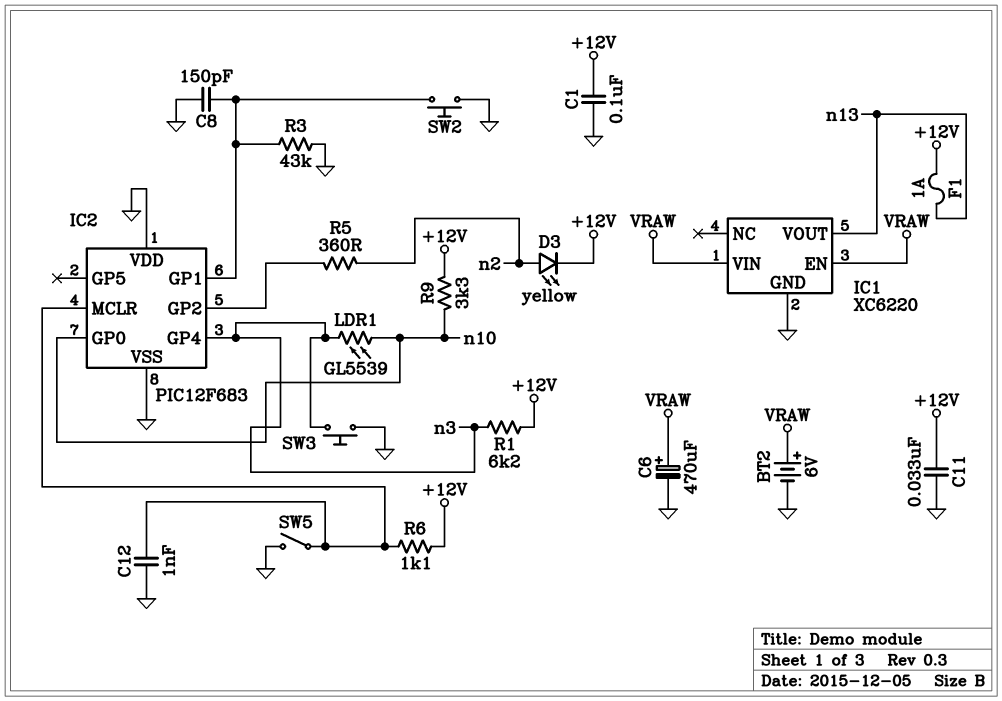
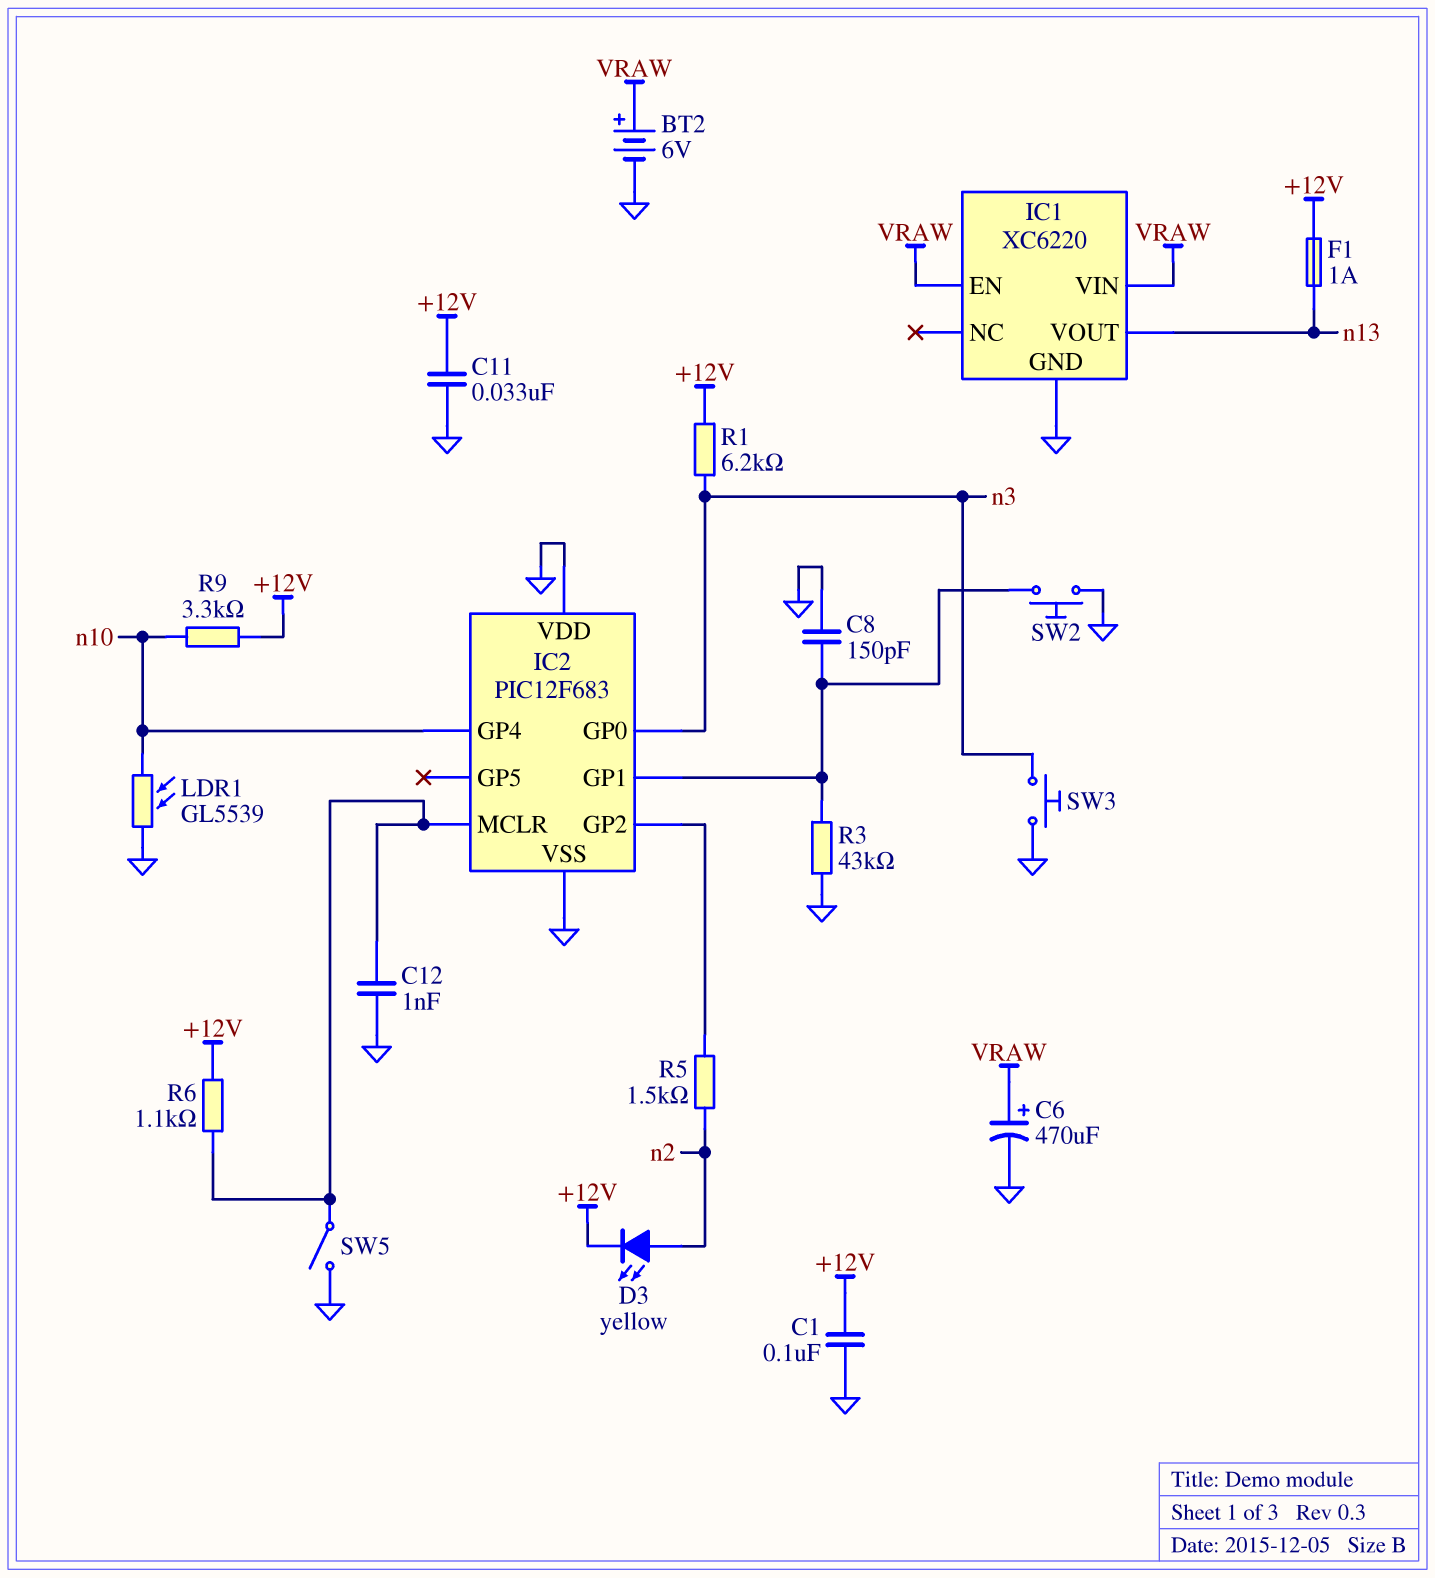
IC2 pin GP0: n10 -> n3
IC2 pin GP4: n3 -> n10
LDR1: GL5539 (n3, n10) -> GL5539 (GND, n10)
R5: 360 (IC2/GP2, n2) -> 1.5k (IC2/GP2, n2)

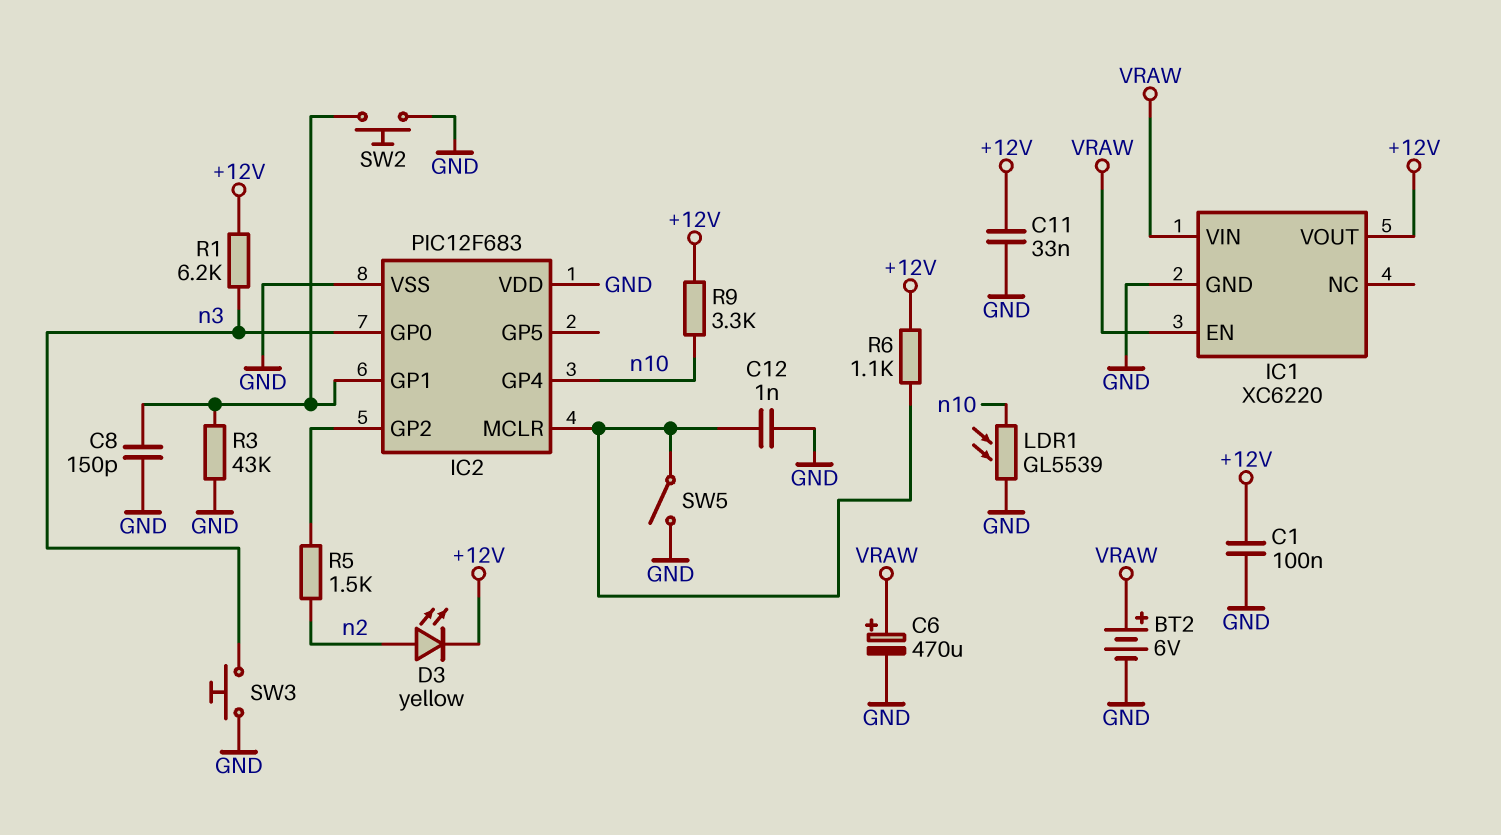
F1: 1A (+12V, n13) -> none
IC1 pin VOUT: n13 -> +12V

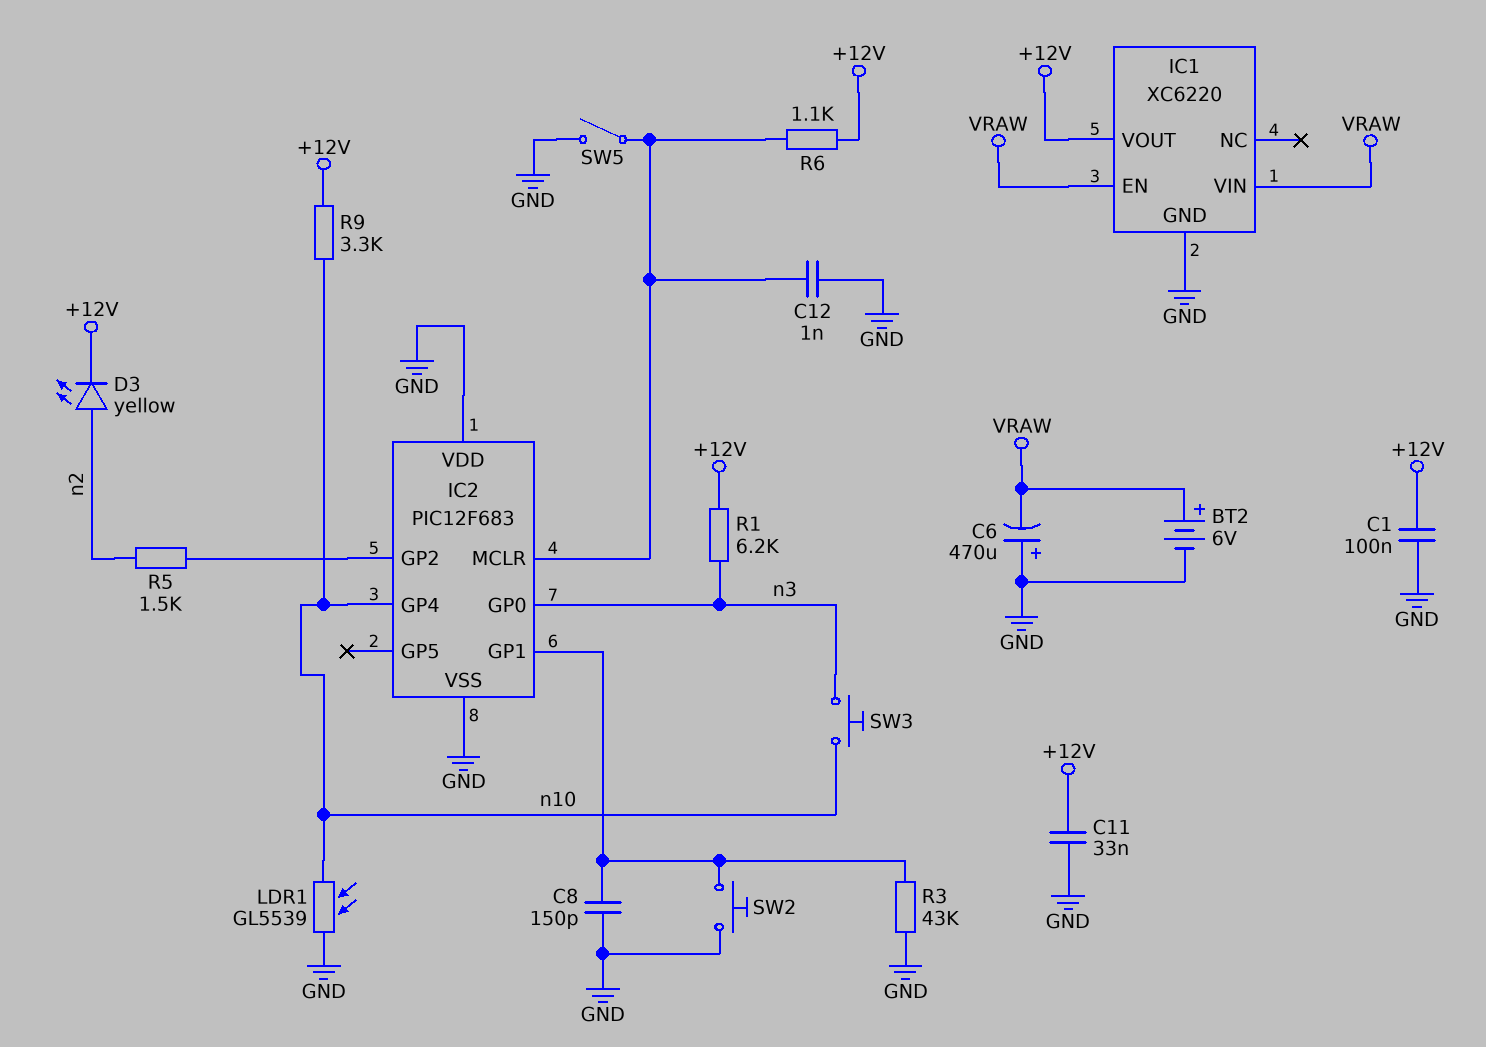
C6: 470uF (plus VRAW, minus GND) -> 470uF (plus GND, minus VRAW)
SW3: button (GND, n3) -> button (n3, n10)

